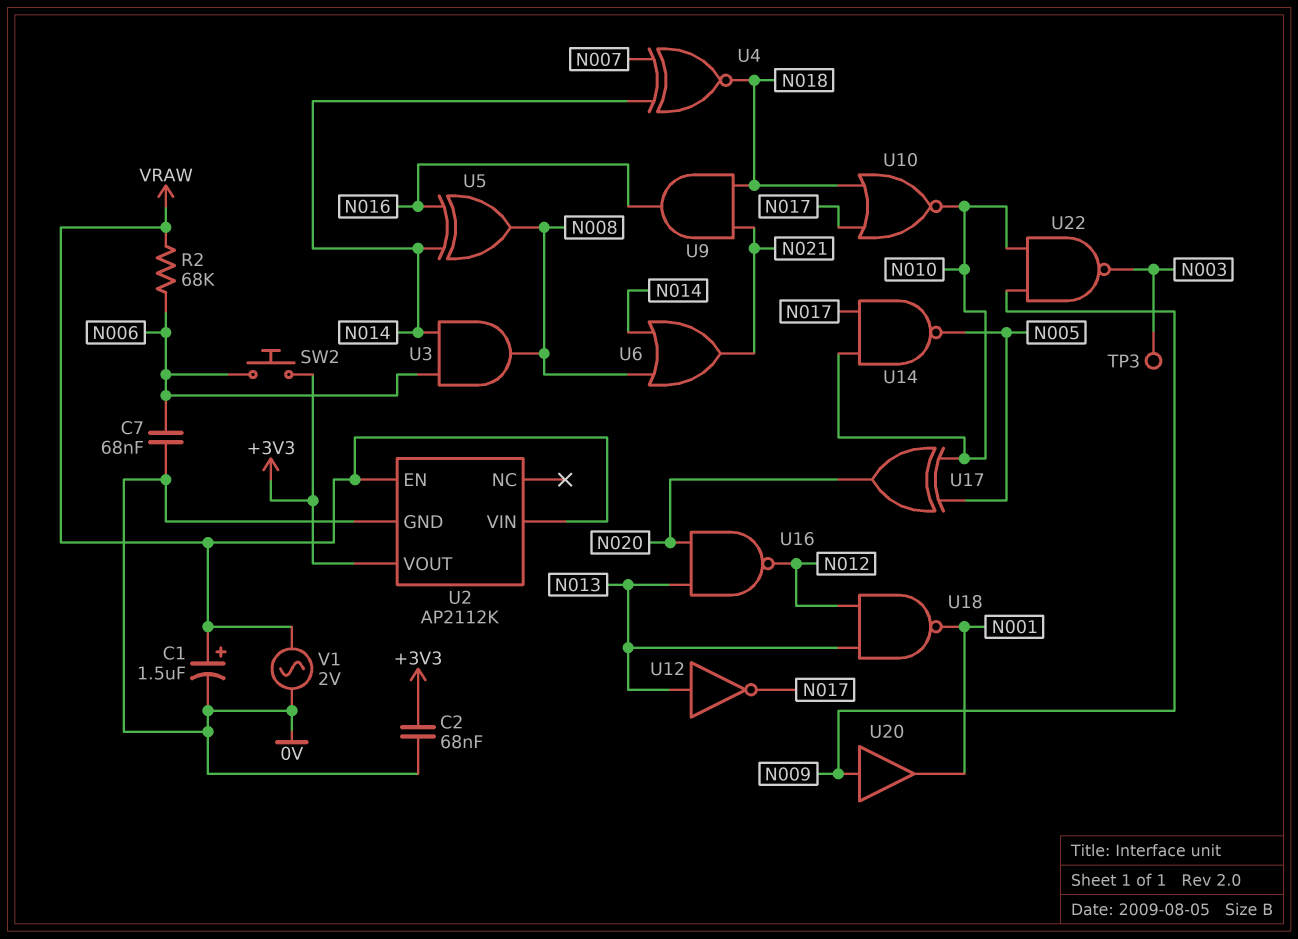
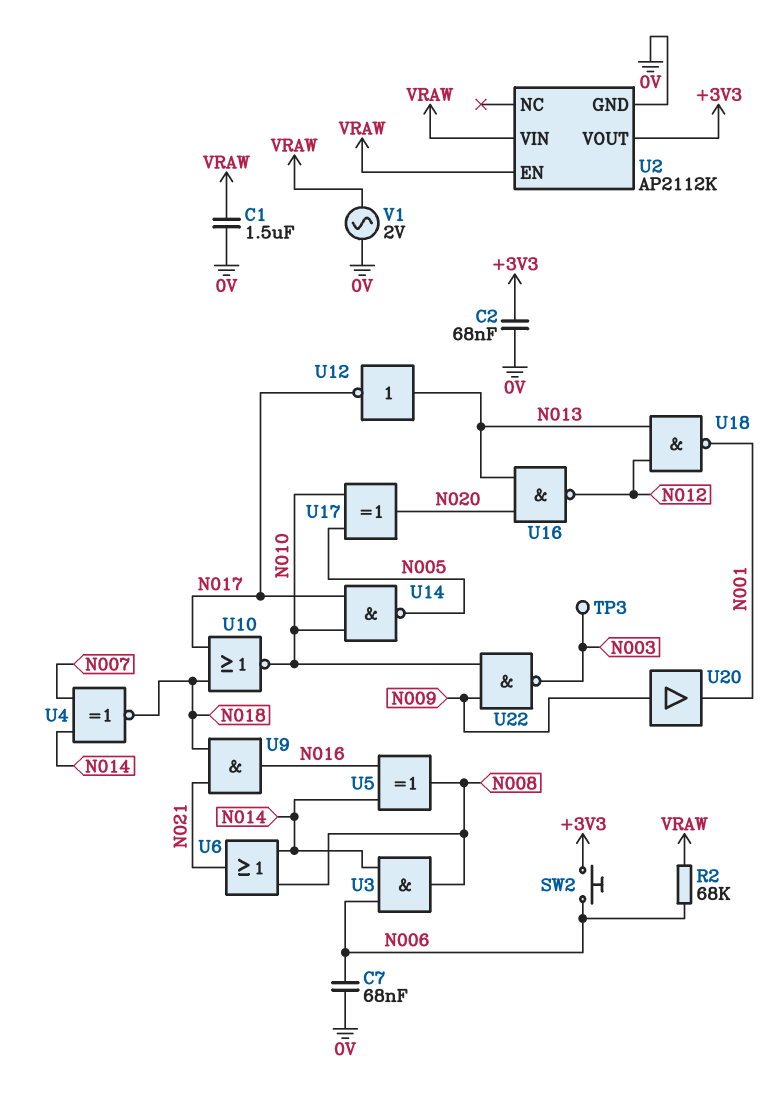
C1: 1.5uF (plus VRAW, minus 0V) -> 1.5uF (0V, VRAW)

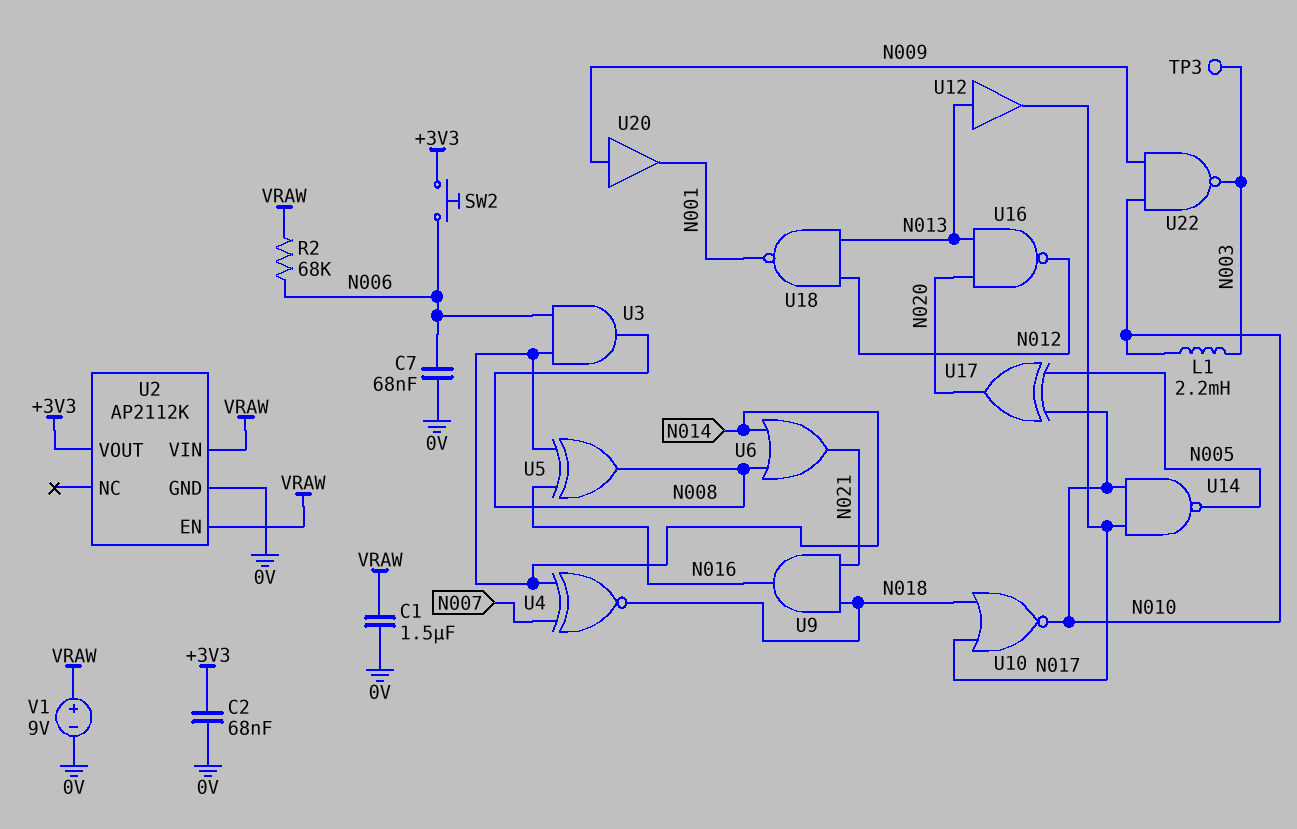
L1: none -> 2.2mH (N003, N010)
U12: NOT (in N013, out N017) -> buffer (in N013, out N017)
V1: AC 2V (0V, VRAW) -> 9V (plus VRAW, minus 0V)

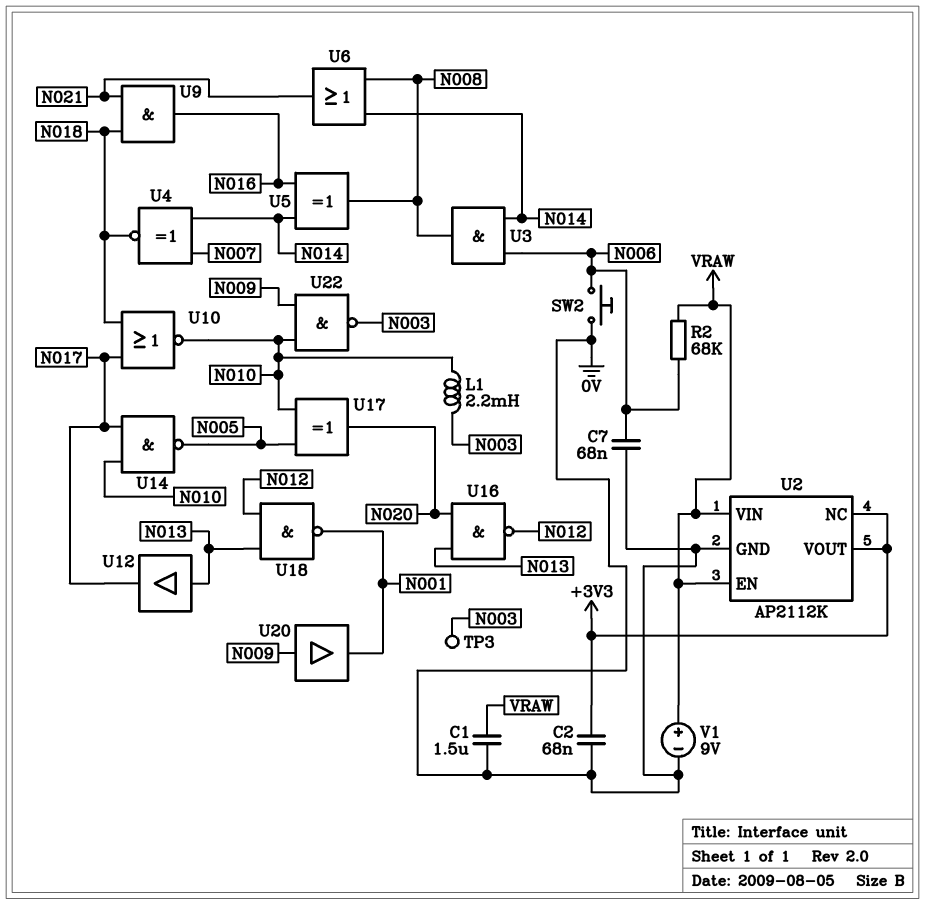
SW2: button (+3V3, N006) -> button (0V, N006)
U2 pin NC: none -> +3V3

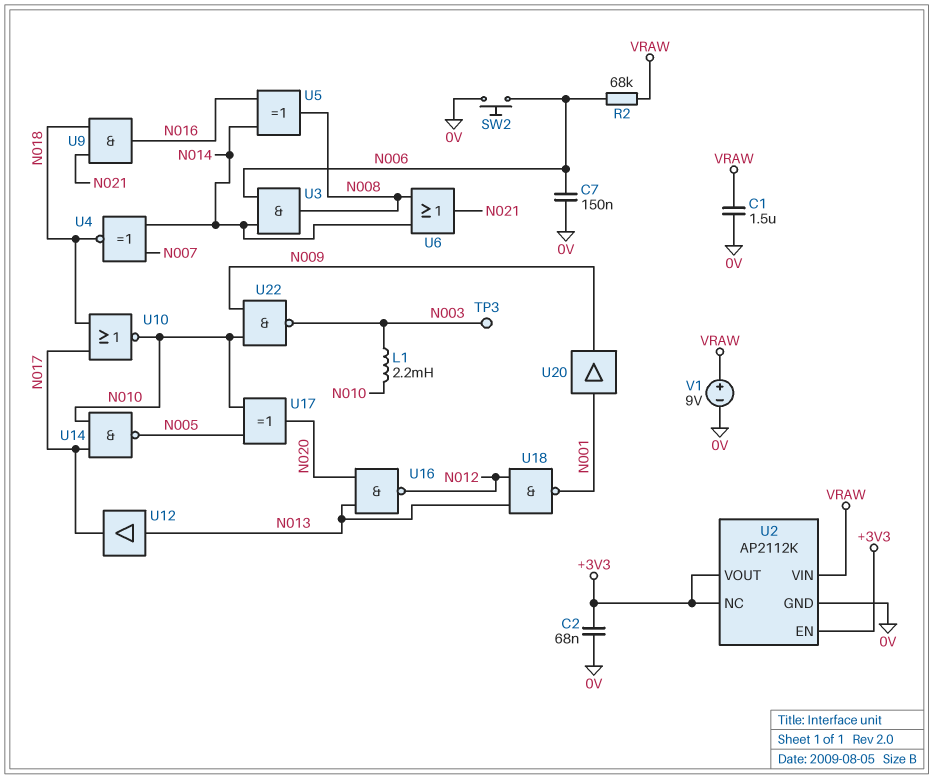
C7: 68nF (0V, N006) -> 150nF (0V, N006)
U2 pin EN: VRAW -> +3V3
U20: buffer (in N009, out N001) -> buffer (in N001, out N009)

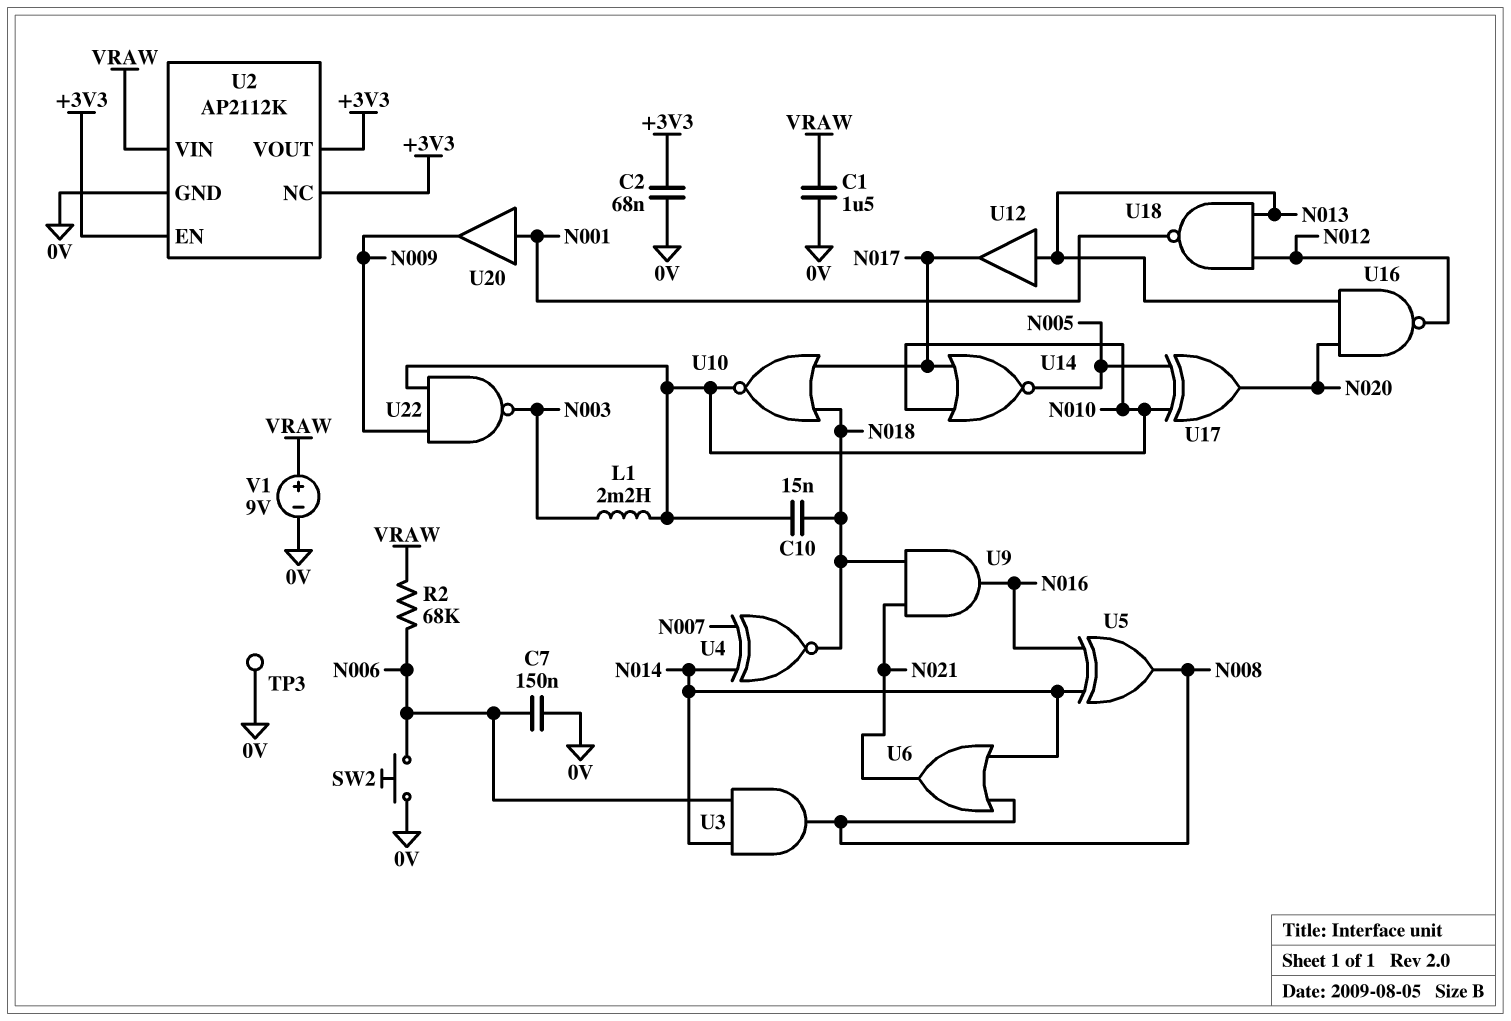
C10: none -> 15nF (N010, N018)
TP3: test point (N003) -> test point (0V)
U14: NAND (in N010, in N017, out N005) -> NOR (in N010, in N017, out N005)

